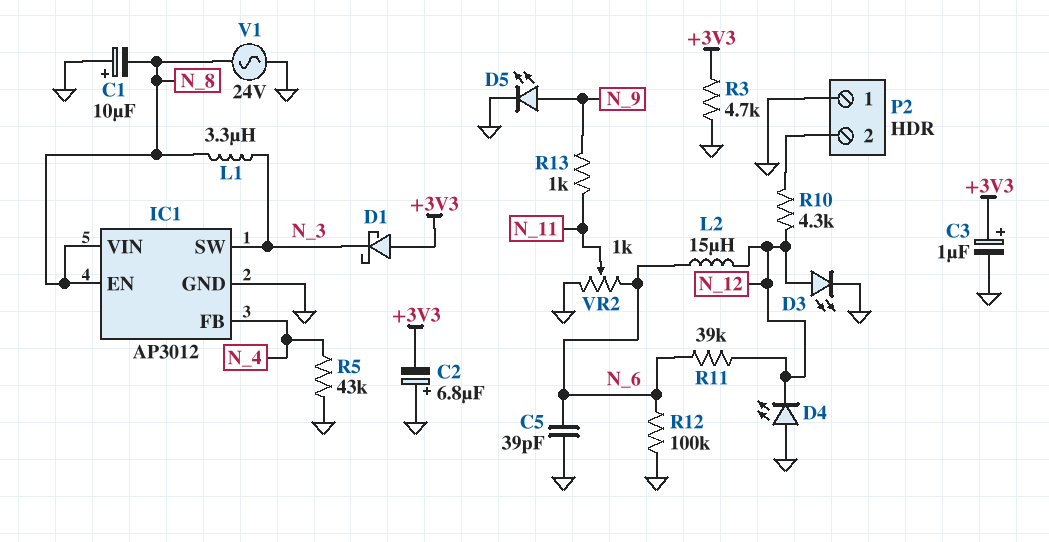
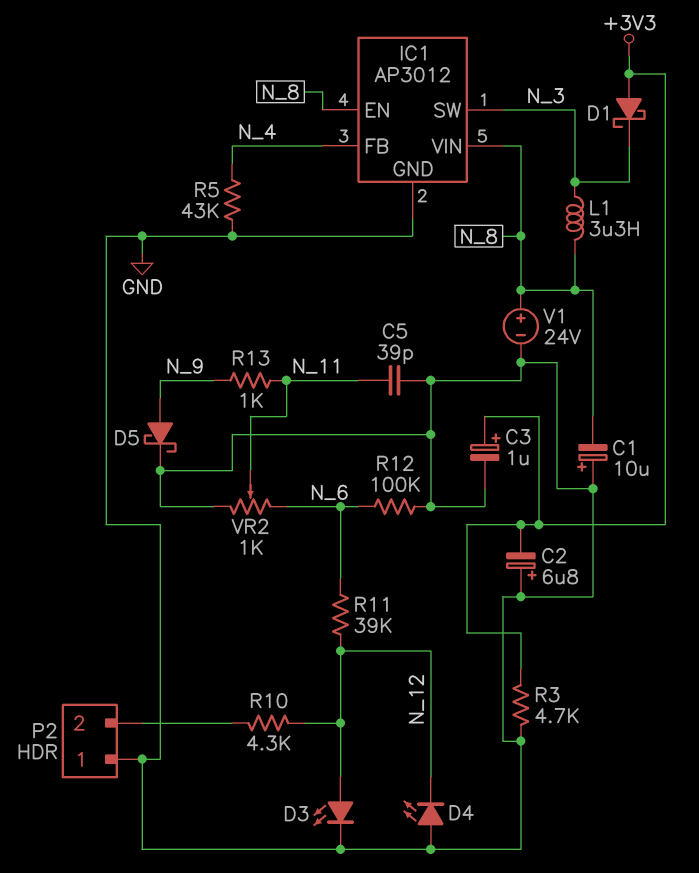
C5: 39pF (GND, N_6) -> 39pF (GND, N_11)
D5: LED (A N_9, K GND) -> schottky (A N_9, K GND)
L2: 15uH (N_6, N_12) -> none
V1: AC 24V (GND, N_8) -> 24V (plus N_8, minus GND)

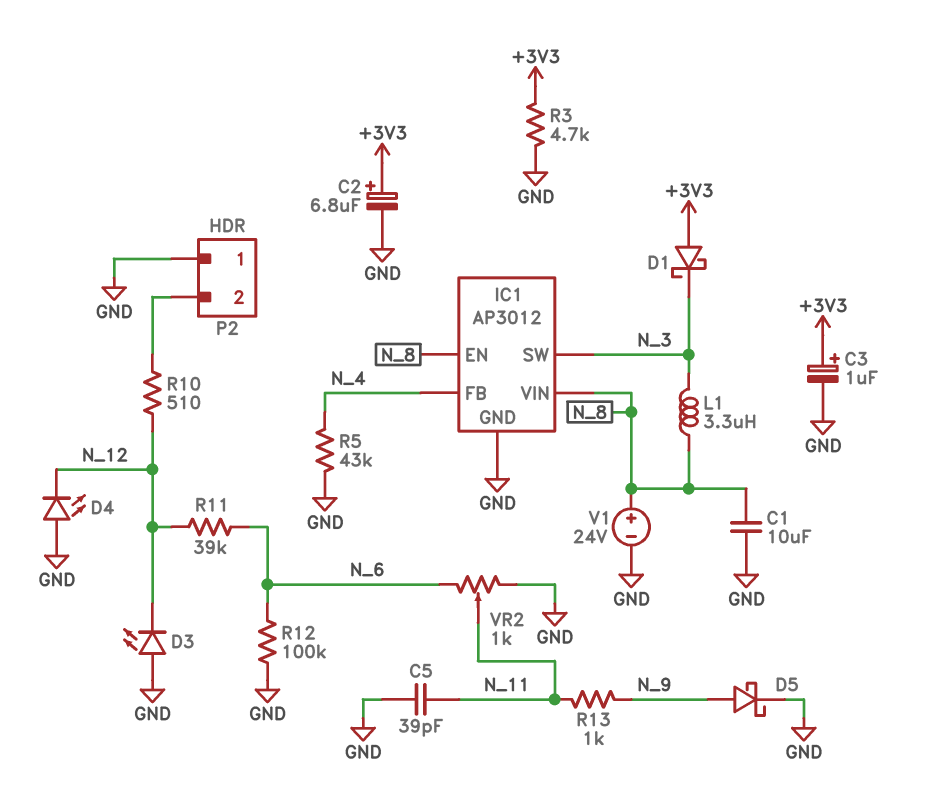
C1: 10uF (plus GND, minus N_8) -> 10uF (GND, N_8)
C2: 6.8uF (plus GND, minus +3V3) -> 6.8uF (plus +3V3, minus GND)
D3: LED (A N_12, K GND) -> LED (A GND, K N_12)
R10: 4.3k (N_12, P2/2) -> 510 (N_12, P2/2)

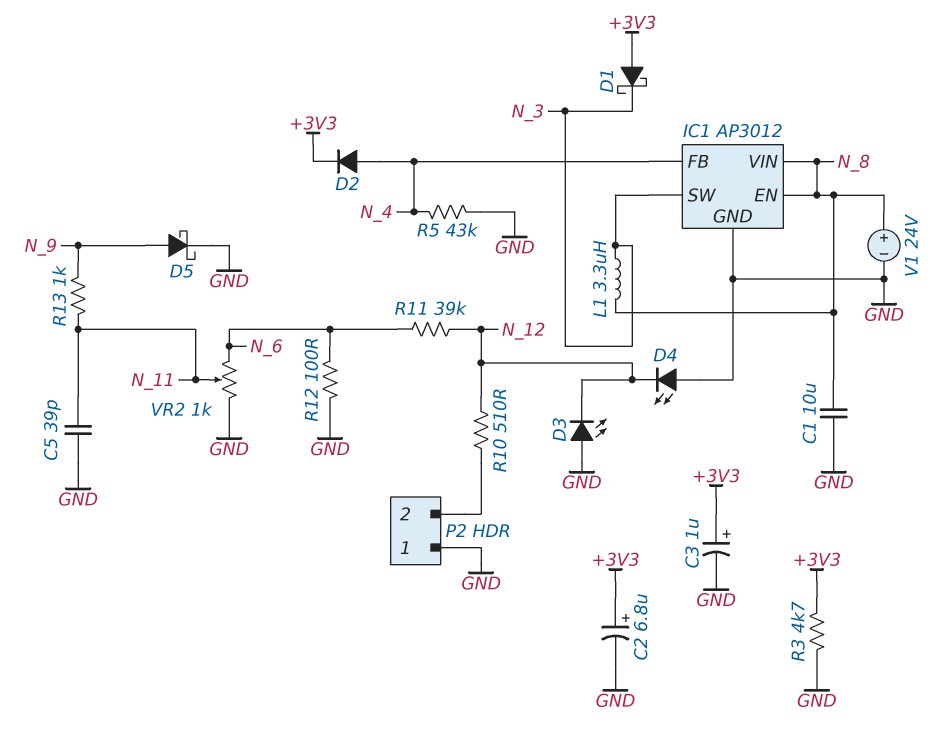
D2: none -> diode (A N_4, K +3V3)
R12: 100k (GND, N_6) -> 100 (GND, N_6)

